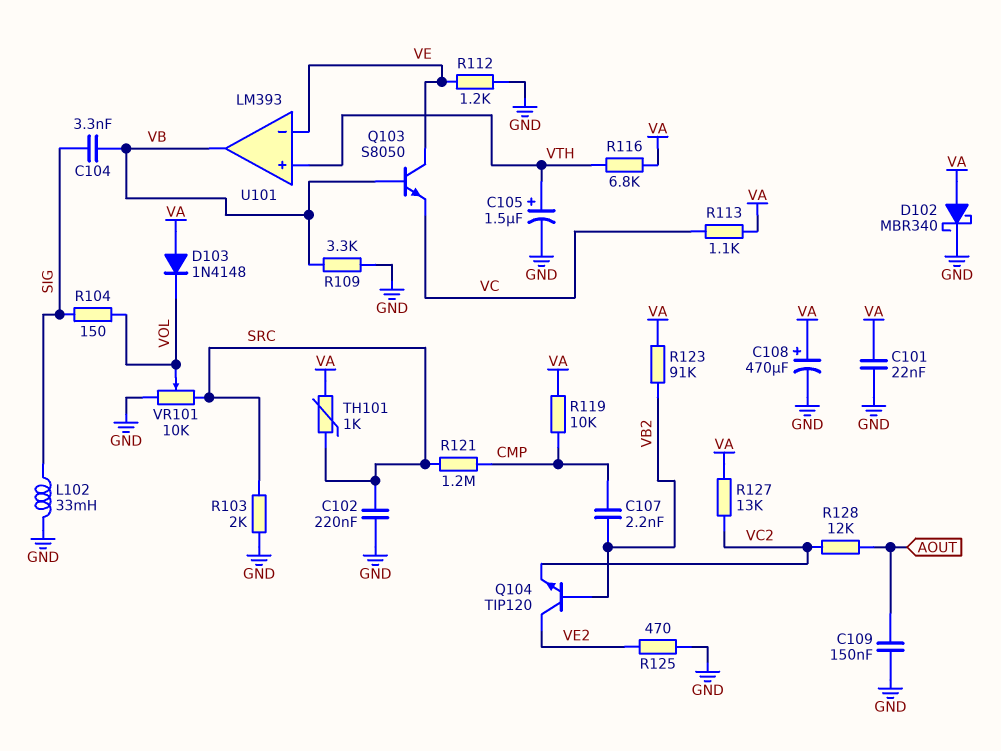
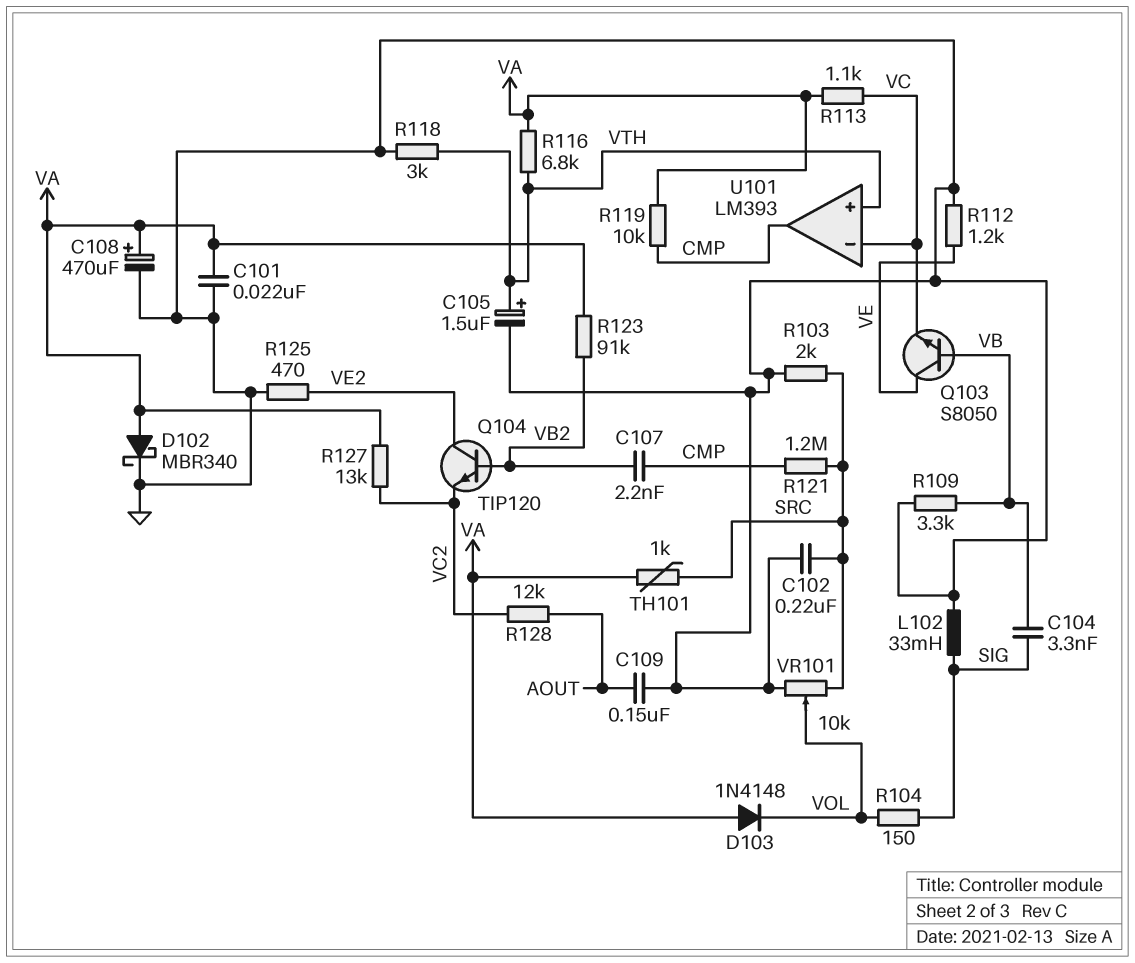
R118: none -> 3k (GND, VTH)
U101 pin in-: VE -> VC
U101 pin out: VB -> CMP

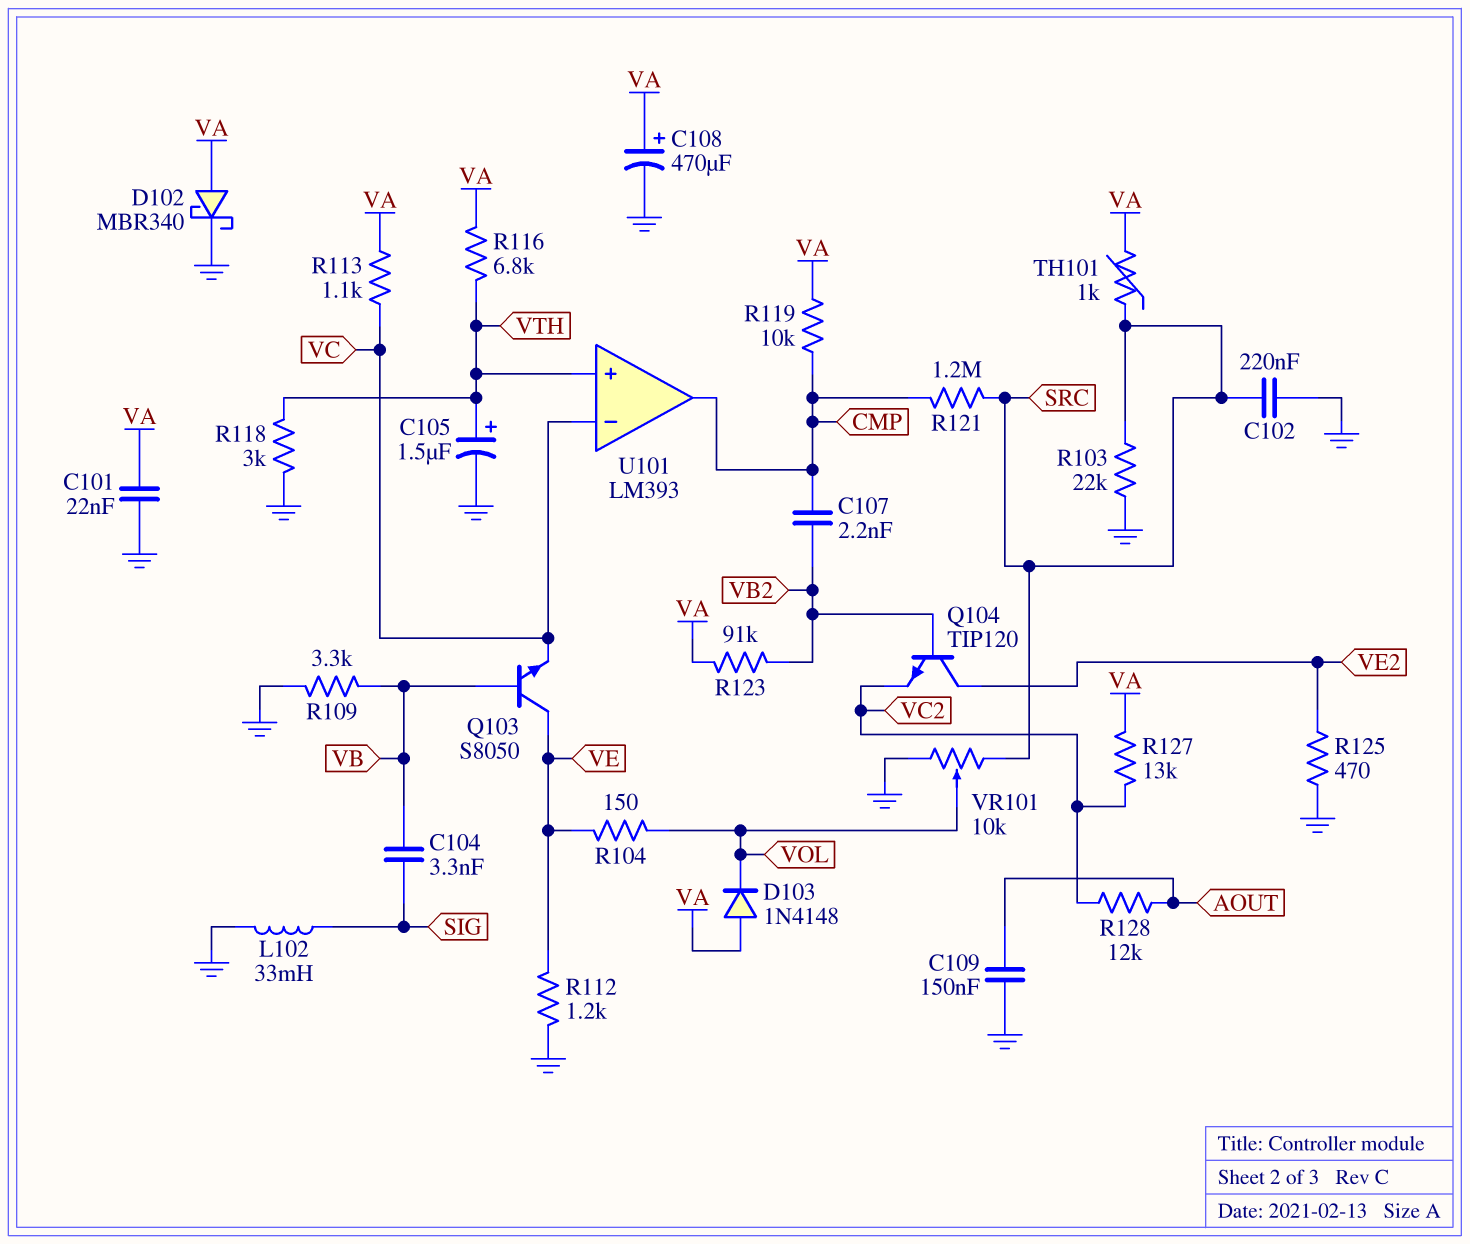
R103: 2k (GND, SRC) -> 22k (GND, SRC)
R104: 150 (SIG, VOL) -> 150 (VE, VOL)

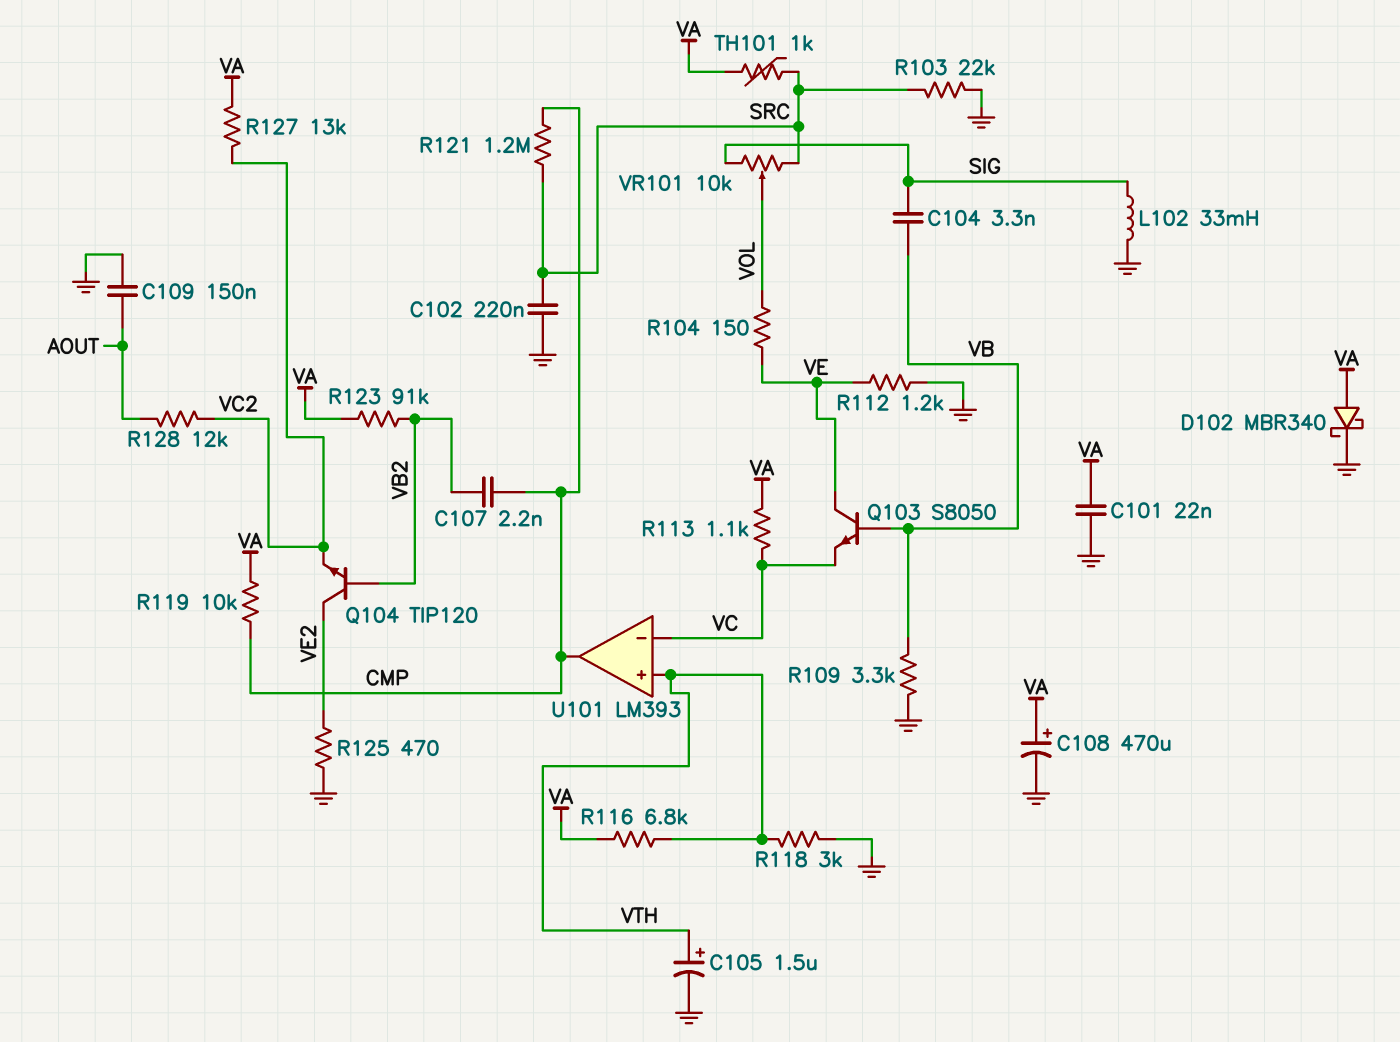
D103: diode 1N4148 (A VA, K VOL) -> none
VR101: 10k (GND, SRC, wiper VOL) -> 10k (SIG, SRC, wiper VOL)

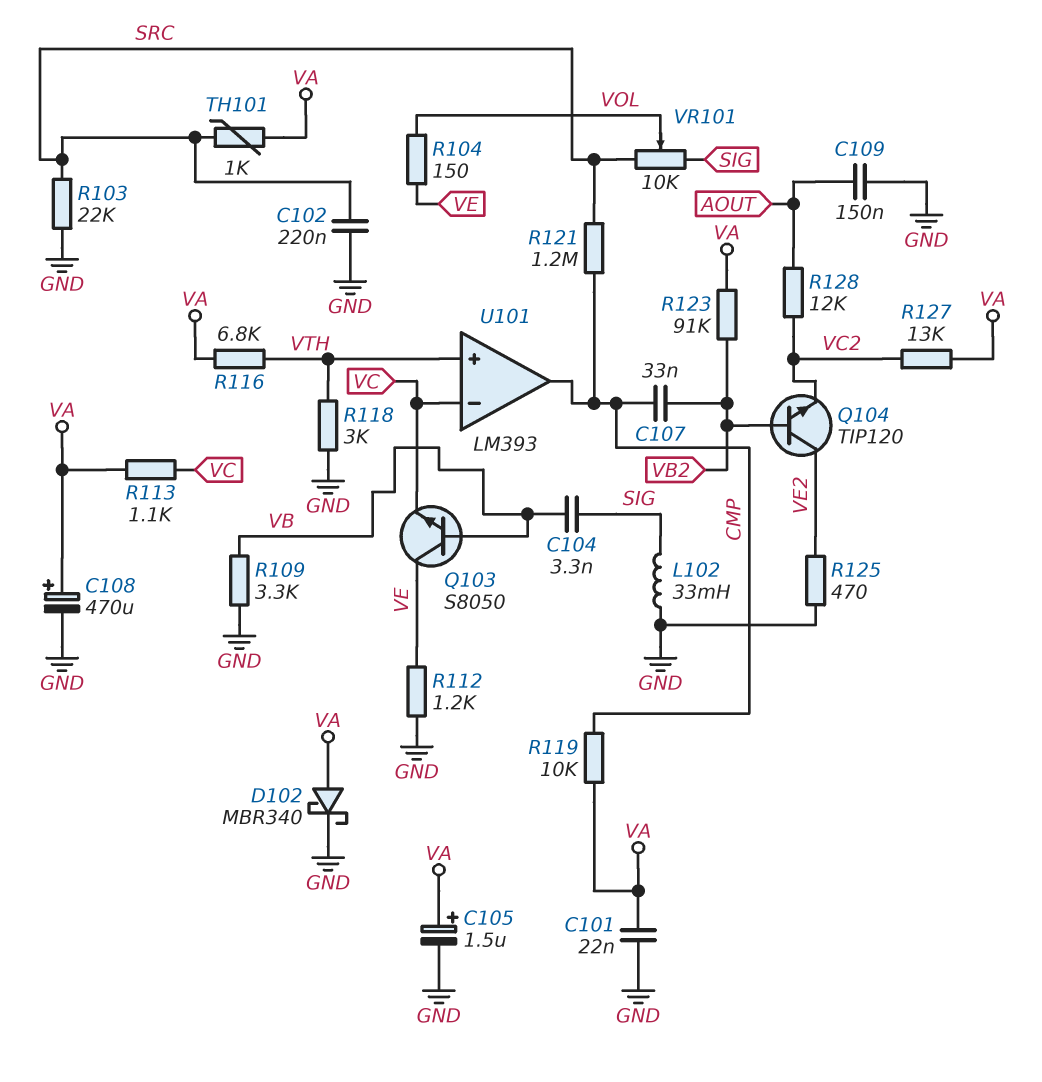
C105: 1.5uF (plus VTH, minus GND) -> 1.5uF (plus VA, minus GND)
C107: 2.2nF (CMP, VB2) -> 33nF (CMP, VB2)

